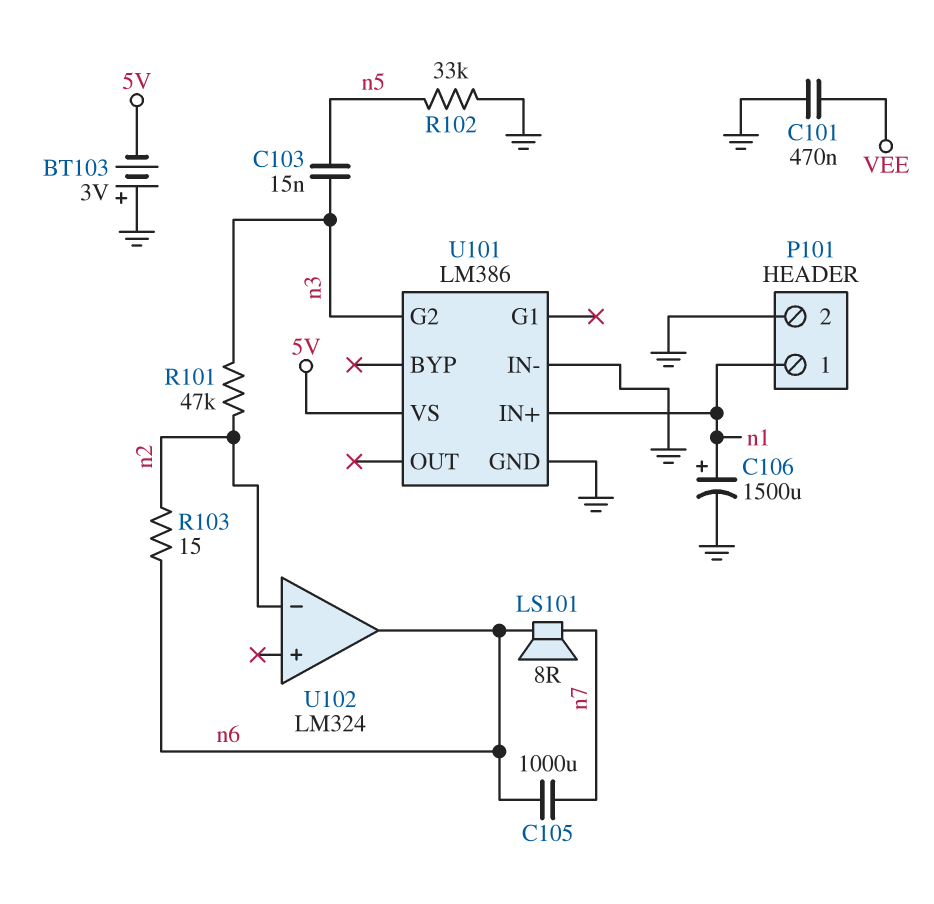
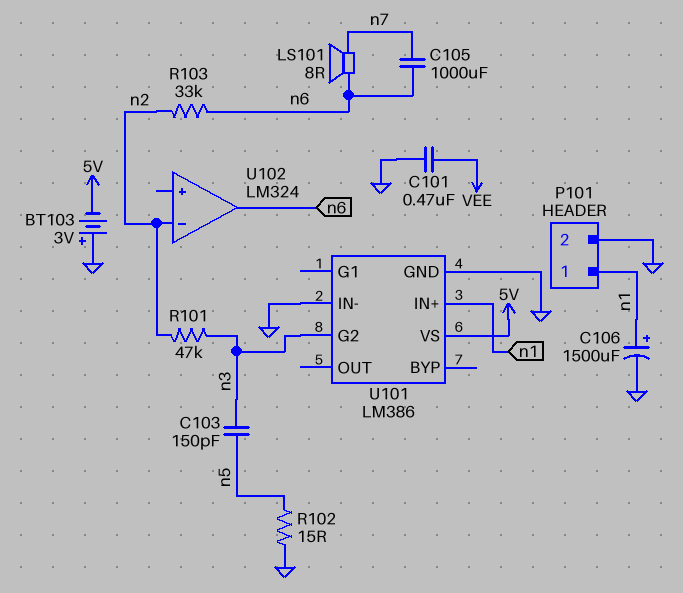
C103: 15nF (n3, n5) -> 150pF (n3, n5)
R102: 33k (GND, n5) -> 15 (GND, n5)
R103: 15 (n2, n6) -> 33k (n2, n6)

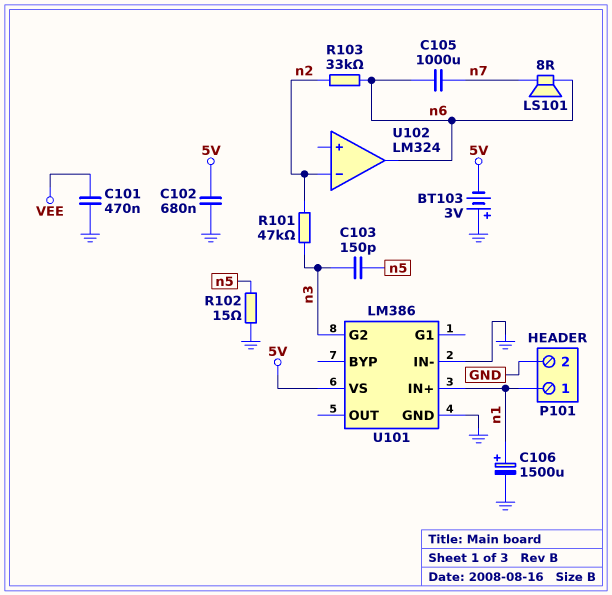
C102: none -> 680nF (5V, GND)

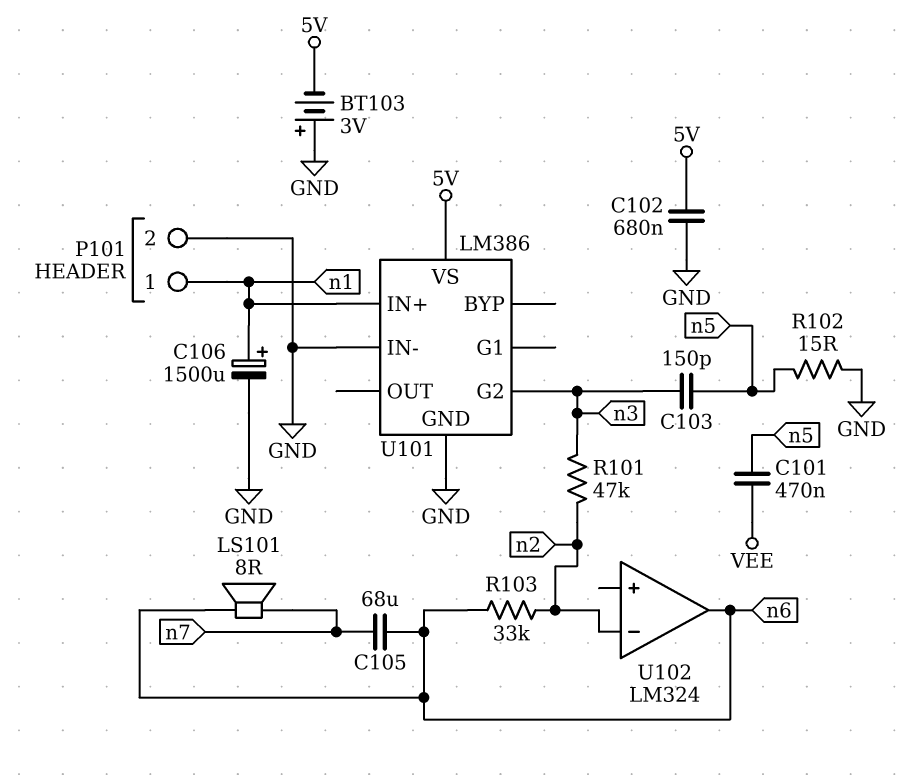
C101: 470nF (GND, VEE) -> 470nF (VEE, n5)
C105: 1000uF (n6, n7) -> 68uF (n6, n7)

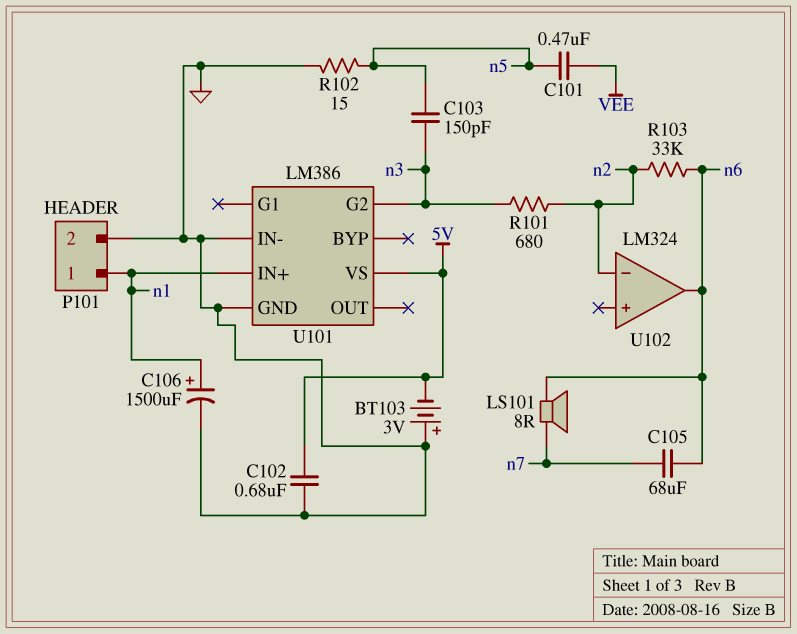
R101: 47k (n2, n3) -> 680 (n2, n3)

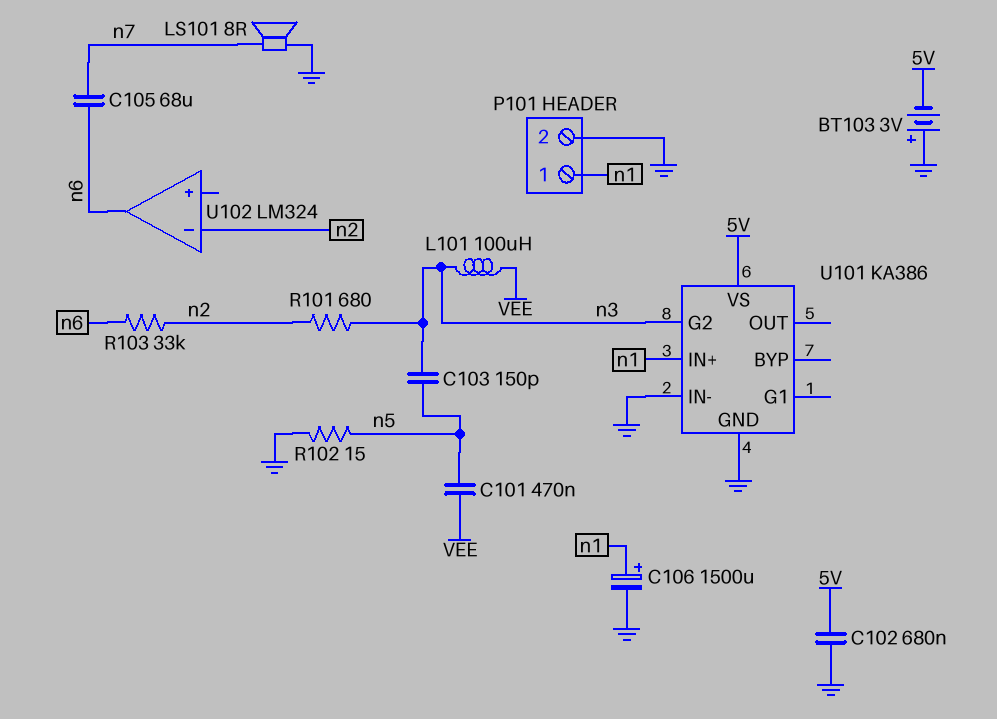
L101: none -> 100uH (VEE, n3)
LS101: speaker 8R (n6, n7) -> speaker 8R (GND, n7)
U101: LM386 -> KA386

